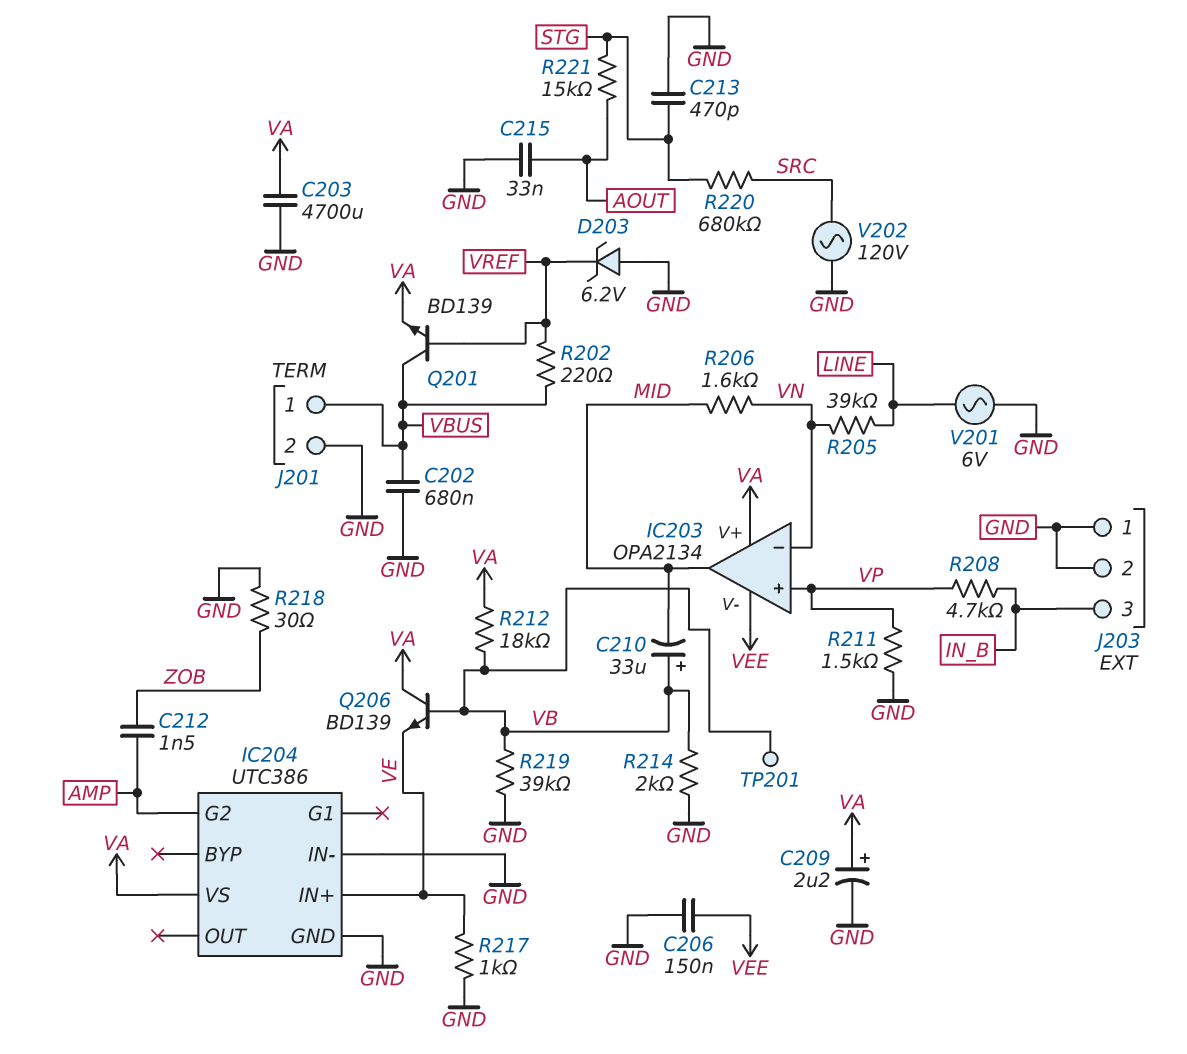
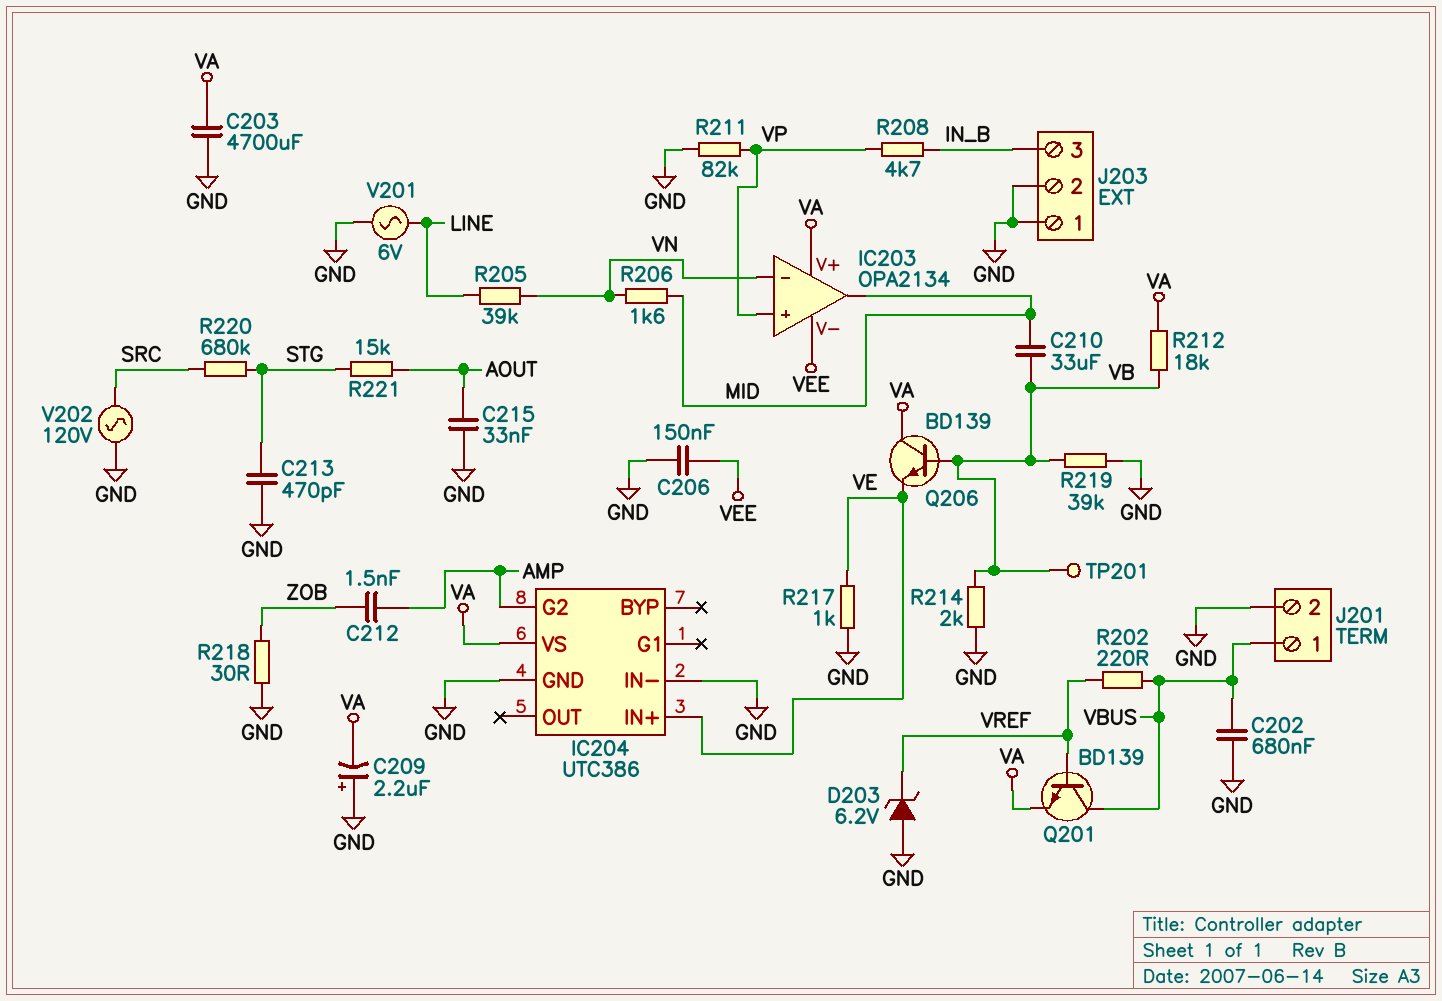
C209: 2.2uF (plus VA, minus GND) -> 2.2uF (plus GND, minus VA)
C210: 33uF (plus VB, minus MID) -> 33uF (MID, VB)
R211: 1.5k (GND, VP) -> 82k (GND, VP)

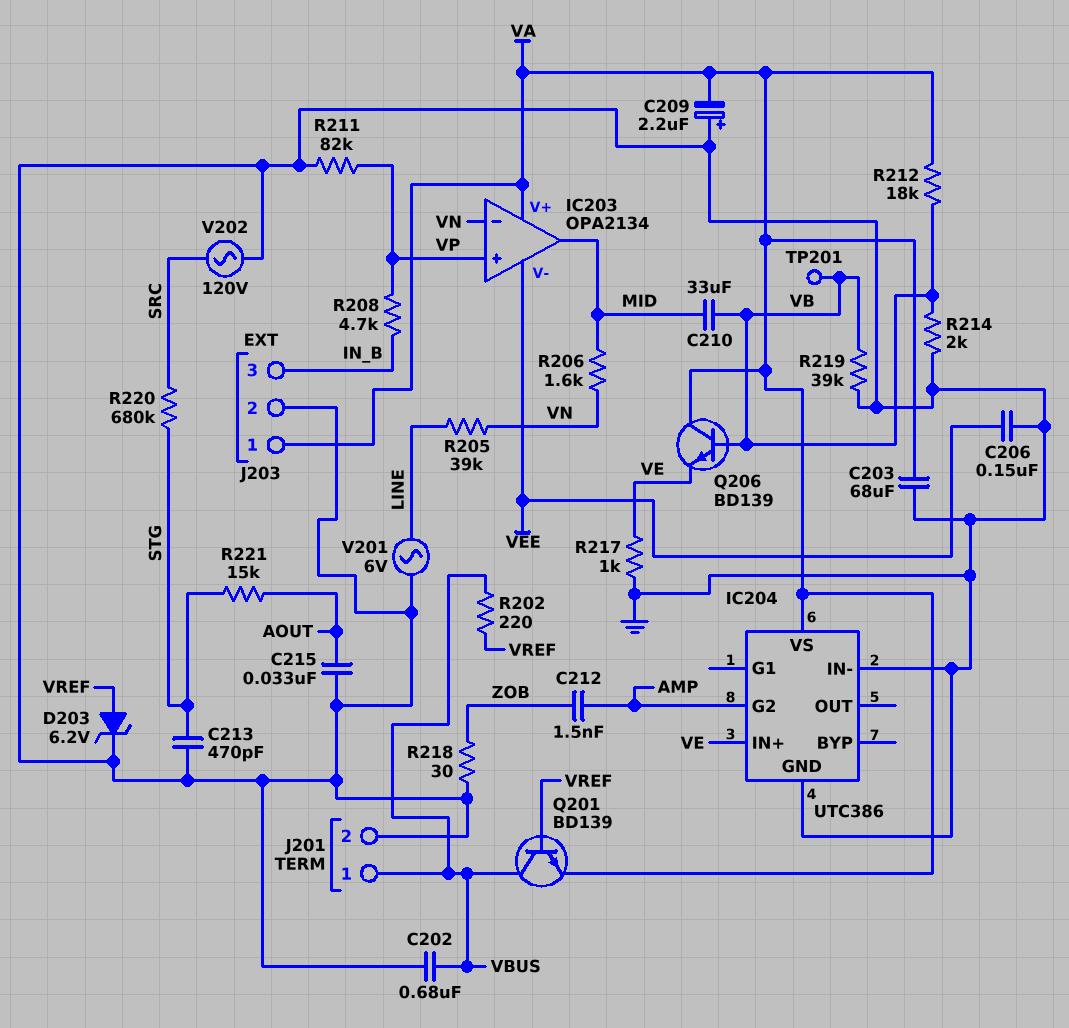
C203: 4700uF (GND, VA) -> 68uF (GND, VA)
D203: zener 6.2V (A GND, K VREF) -> zener 6.2V (A VREF, K GND)
J203 pin 1: GND -> VA

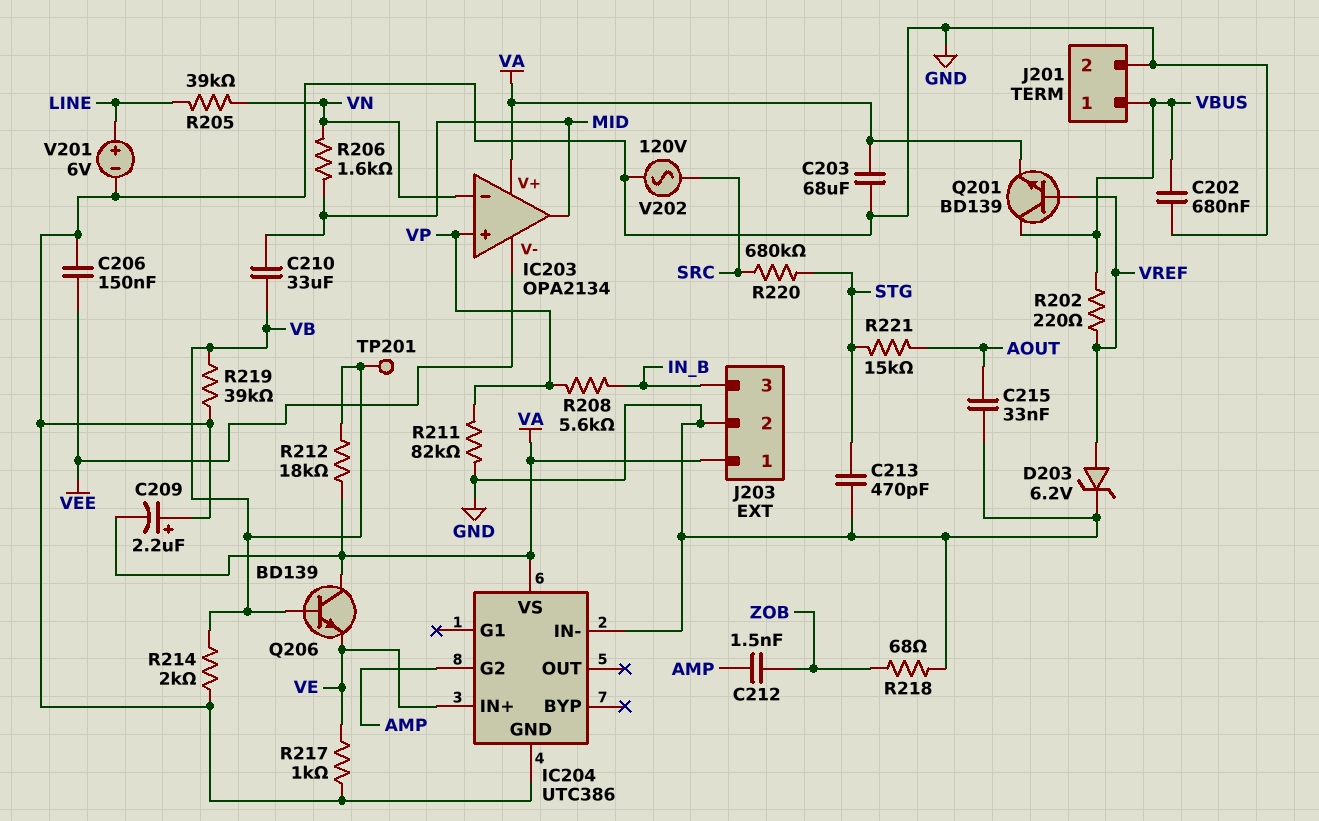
R208: 4.7k (IN_B, VP) -> 5.6k (IN_B, VP)
R218: 30 (GND, ZOB) -> 68 (GND, ZOB)
V201: AC 6V (GND, LINE) -> 6V (plus LINE, minus GND)

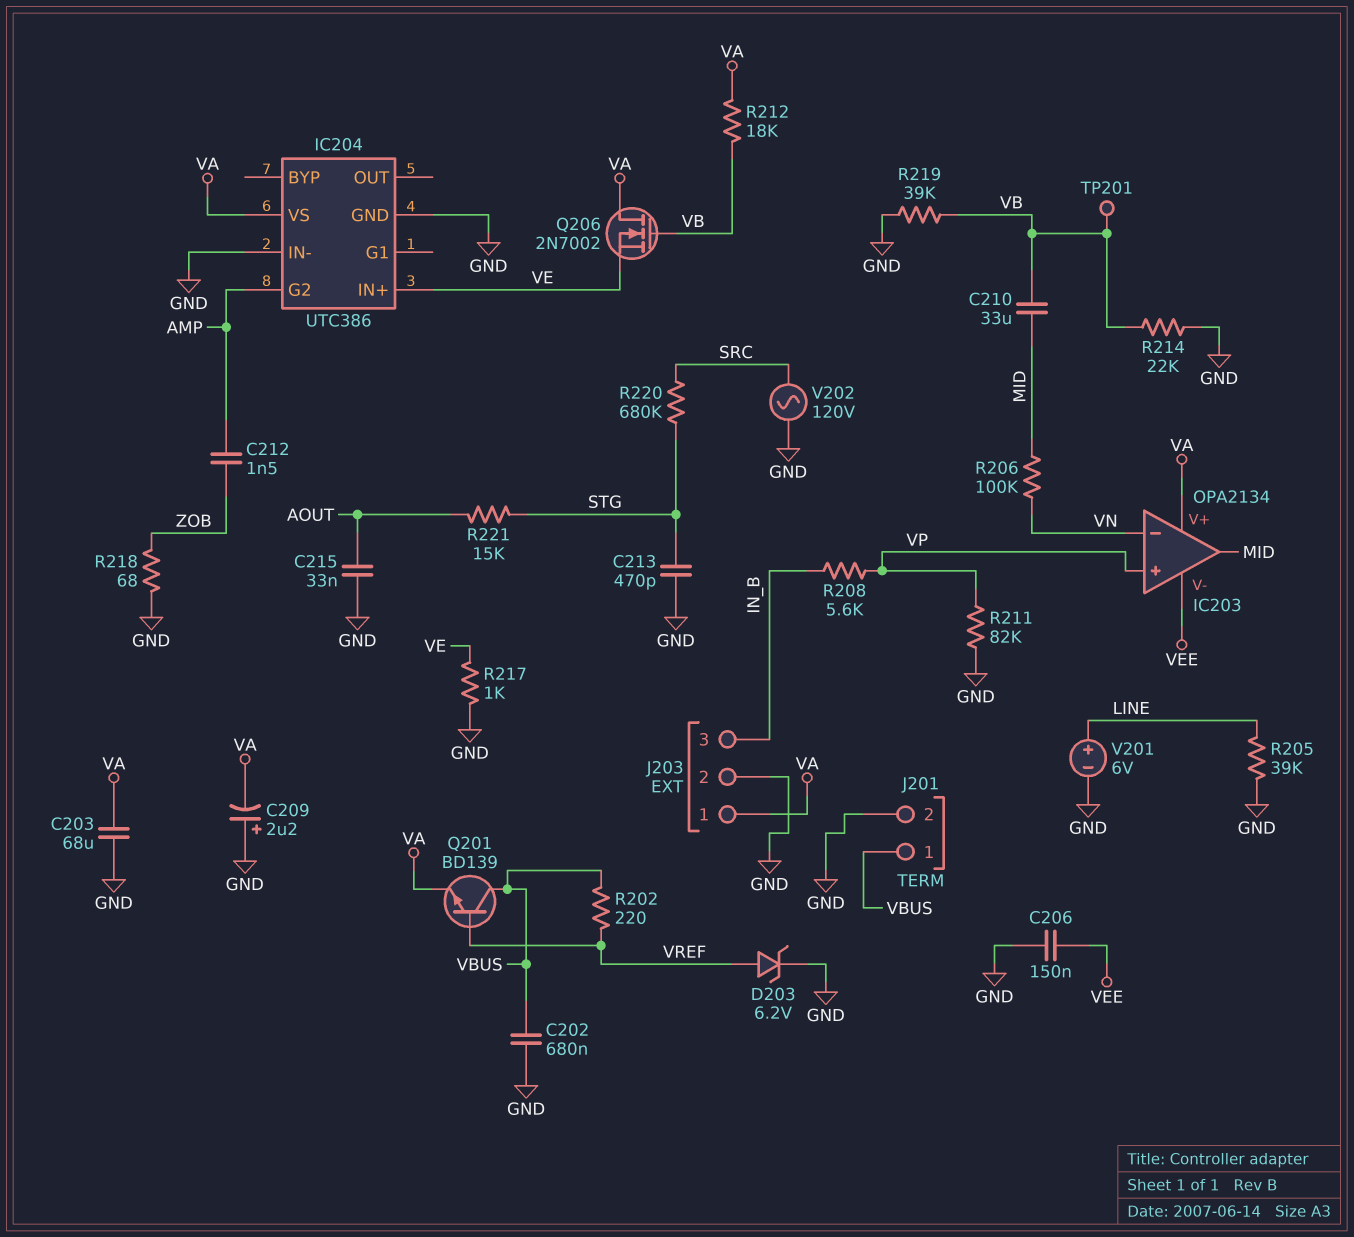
Q206: NPN BD139 (B VB, C VA, E VE) -> NMOS 2N7002 (G VB, D VA, S VE)
R205: 39k (LINE, VN) -> 39k (GND, LINE)
R206: 1.6k (MID, VN) -> 100k (MID, VN)
R214: 2k (GND, VB) -> 22k (GND, VB)

